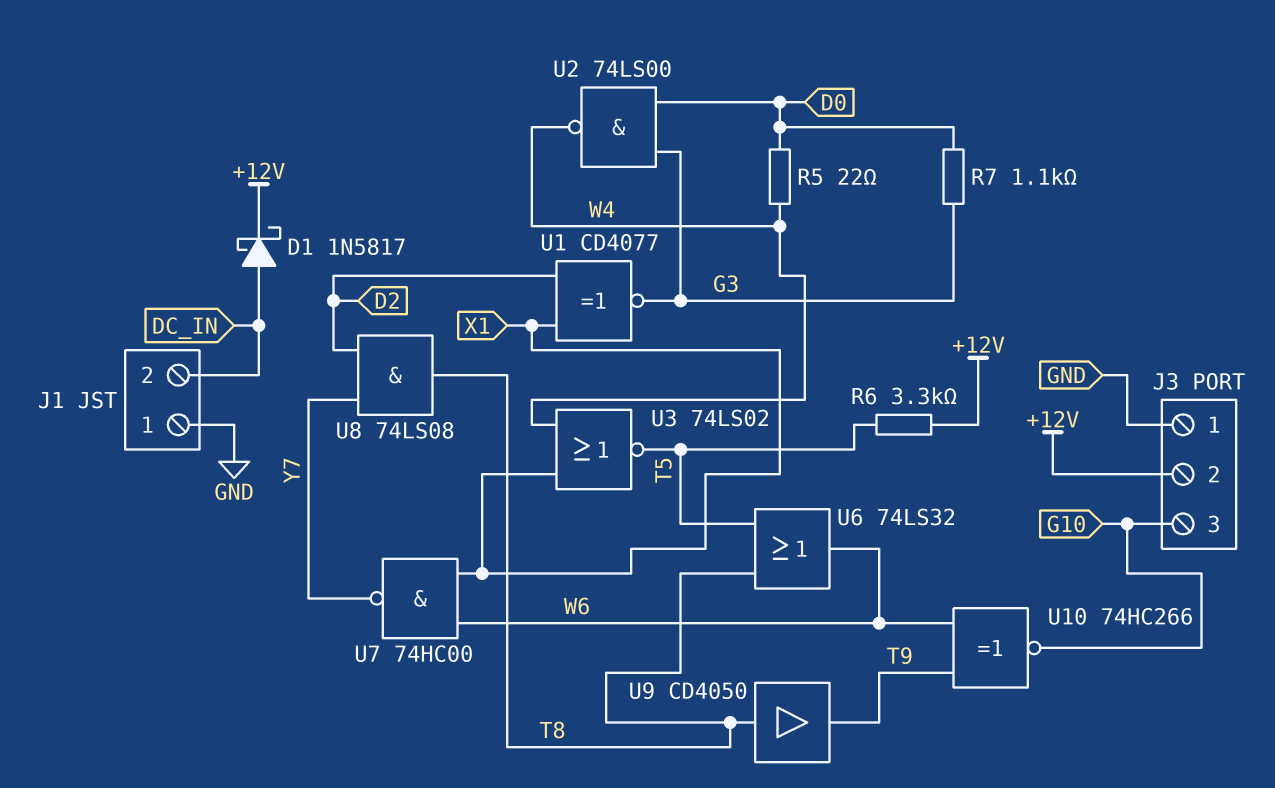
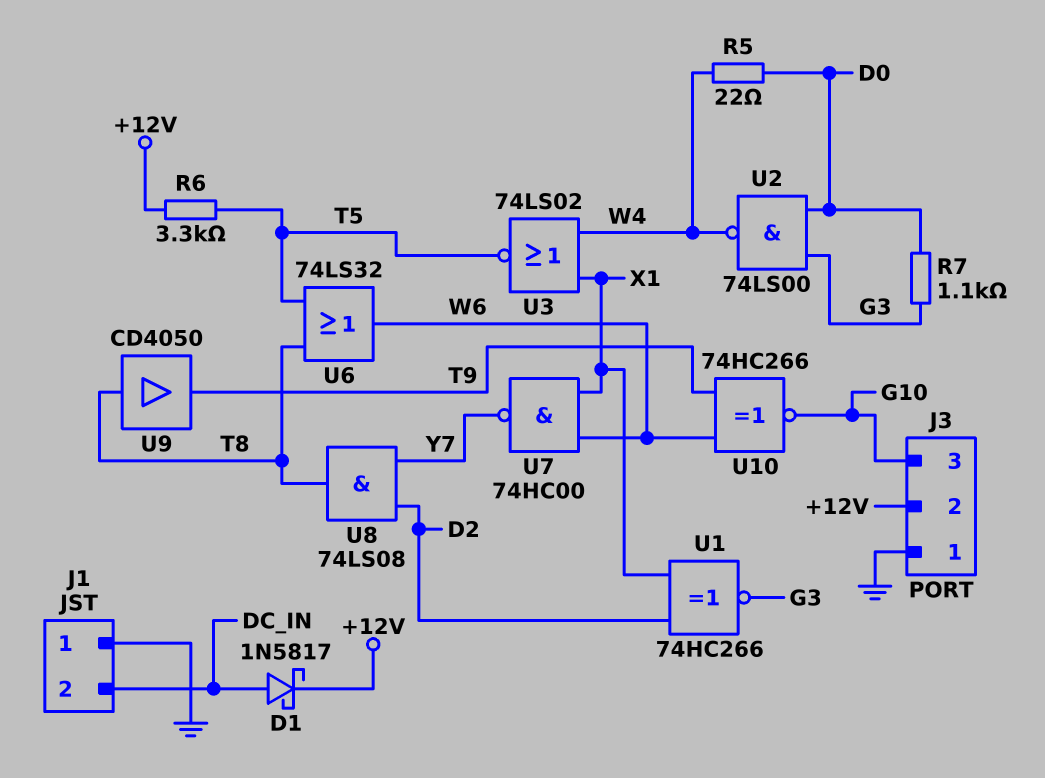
U1: XNOR CD4077 (in D2, in X1, out G3) -> XNOR 74HC266 (in D2, in X1, out G3)

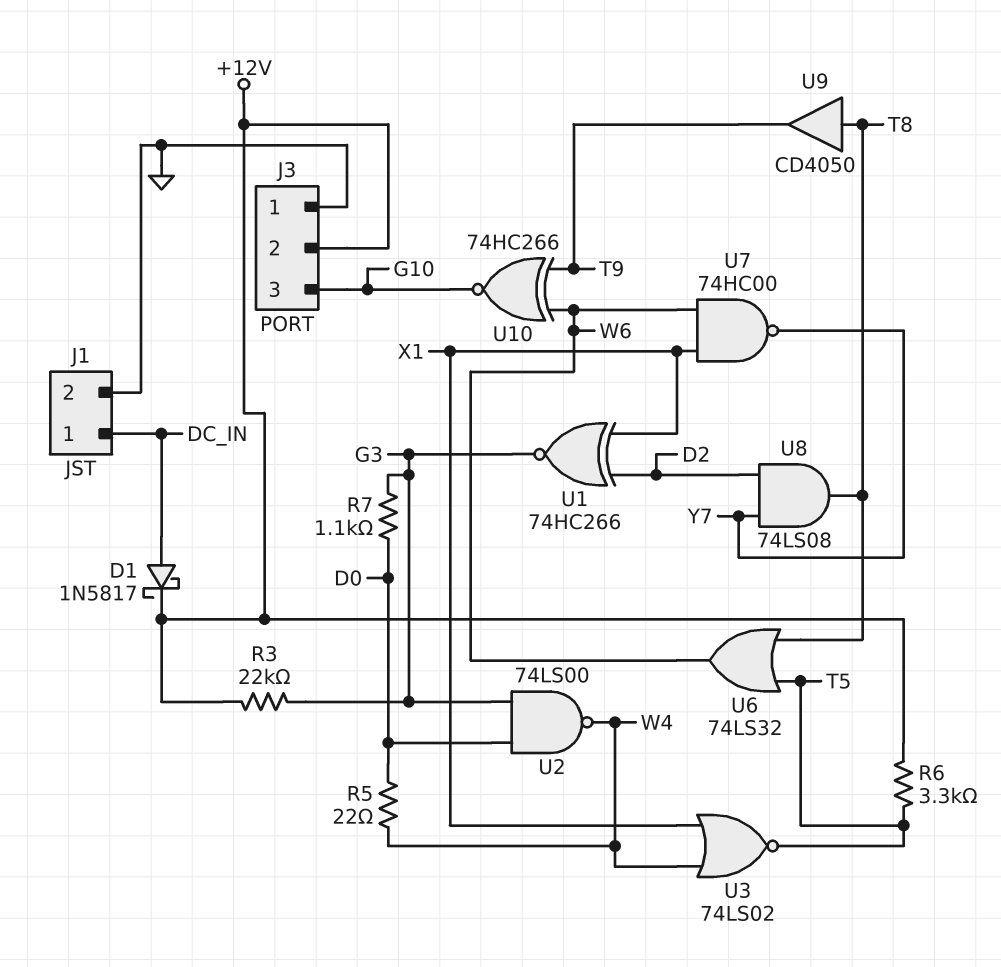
J1 pin 1: GND -> DC_IN
J1 pin 2: DC_IN -> GND
R3: none -> 22k (+12V, G3)

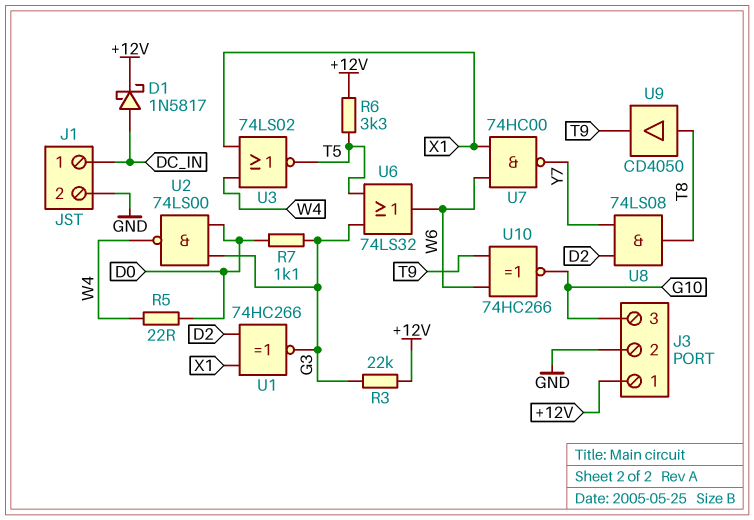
J3 pin 1: GND -> +12V
J3 pin 2: +12V -> GND
U6: OR 74LS32 (in T5, in T8, out W6) -> OR 74LS32 (in G3, in T5, out W6)

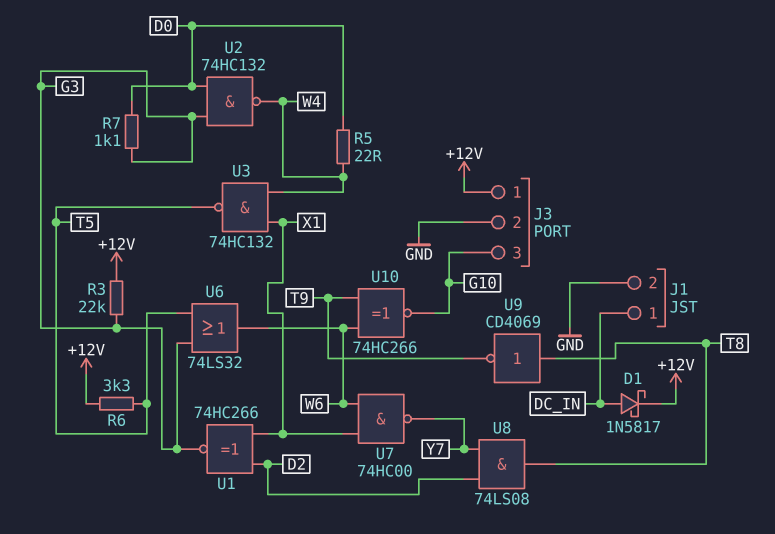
U2: NAND 74LS00 (in D0, in G3, out W4) -> NAND 74HC132 (in D0, in G3, out W4)
U3: NOR 74LS02 (in W4, in X1, out T5) -> NAND 74HC132 (in W4, in X1, out T5)
U9: buffer CD4050 (in T8, out T9) -> NOT CD4069 (in T8, out T9)

